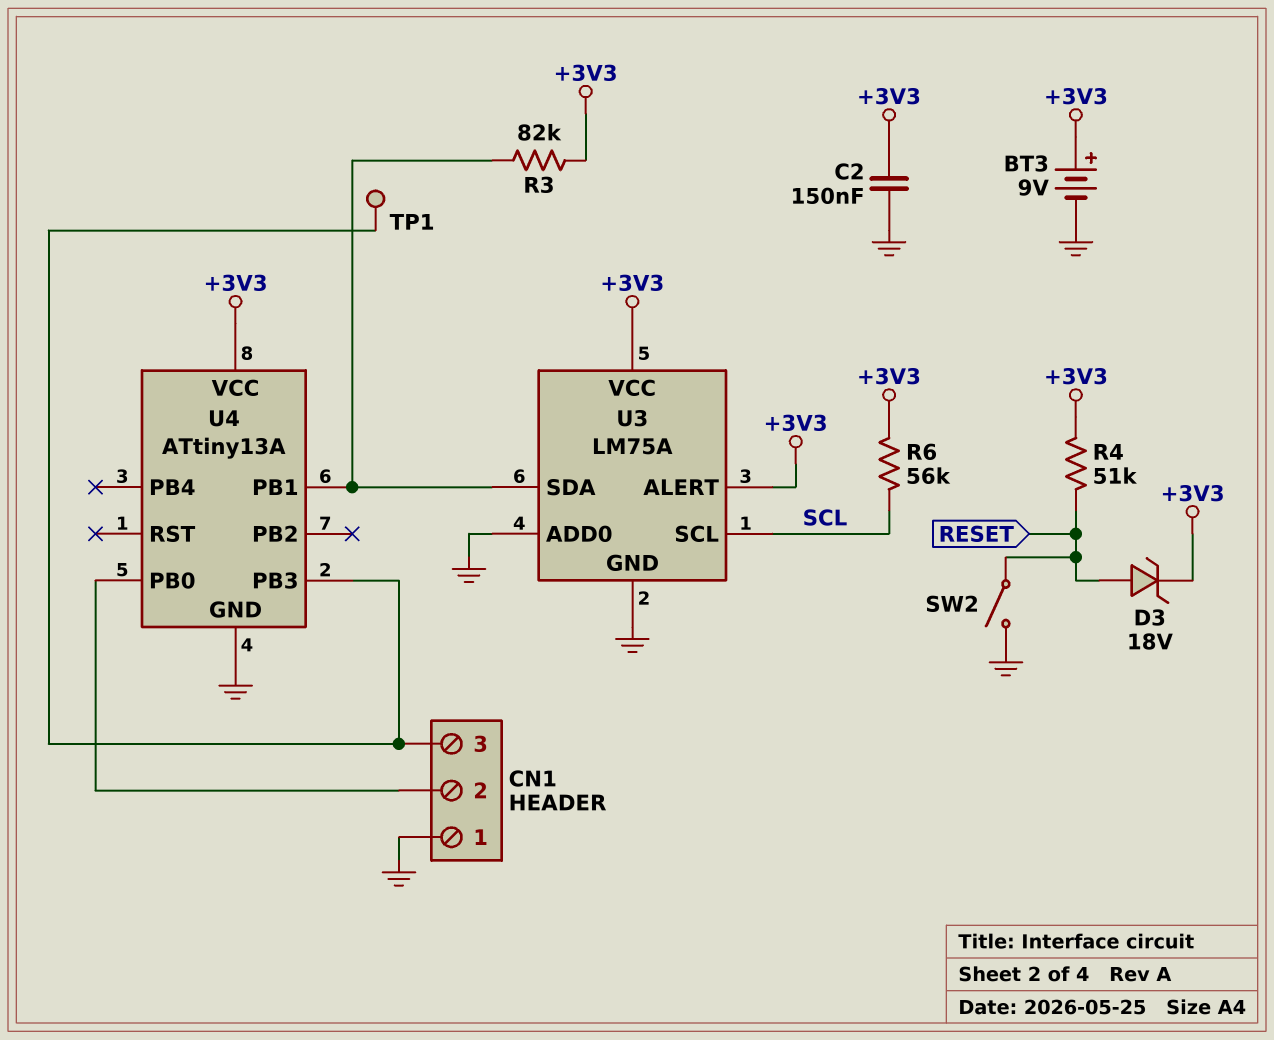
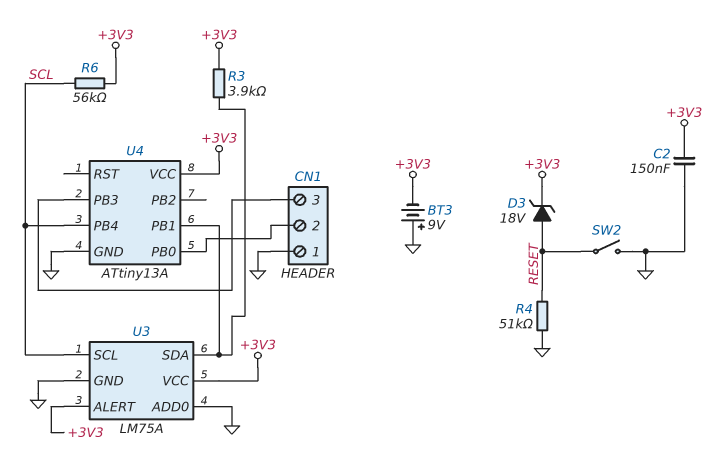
BT3: 9V (plus +3V3, minus GND) -> 9V (plus GND, minus +3V3)
R3: 82k (+3V3, U3/SDA) -> 3.9k (+3V3, U3/SDA)
R4: 51k (+3V3, RESET) -> 51k (GND, RESET)
TP1: test point (CN1/3) -> none
U4 pin PB4: none -> SCL

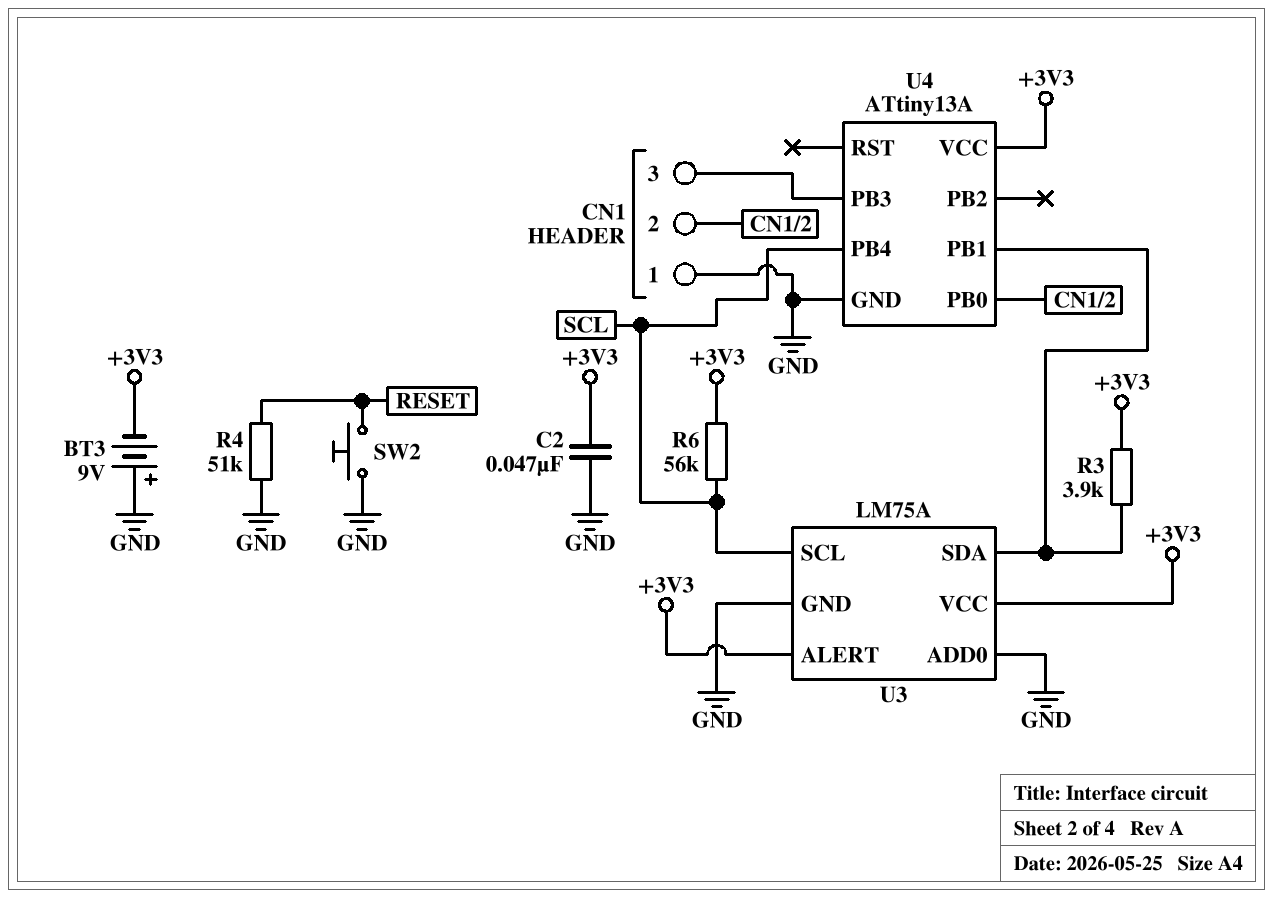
C2: 150nF (+3V3, GND) -> 47nF (+3V3, GND)
D3: zener 18V (A RESET, K +3V3) -> none
SW2: switch (GND, RESET) -> button (GND, RESET)

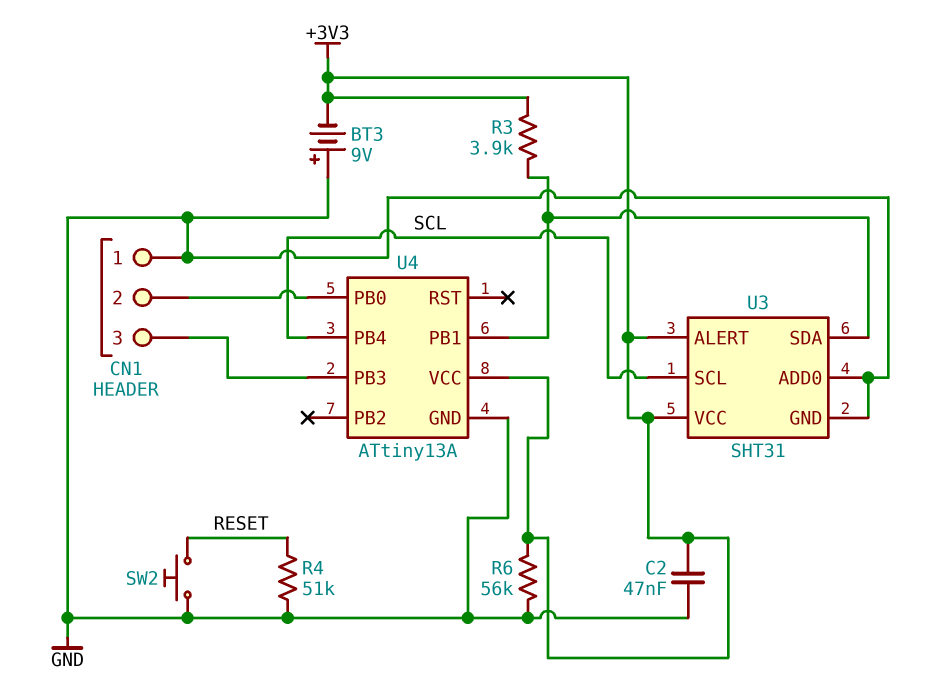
R6: 56k (+3V3, SCL) -> 56k (+3V3, GND)
U3: LM75A -> SHT31

